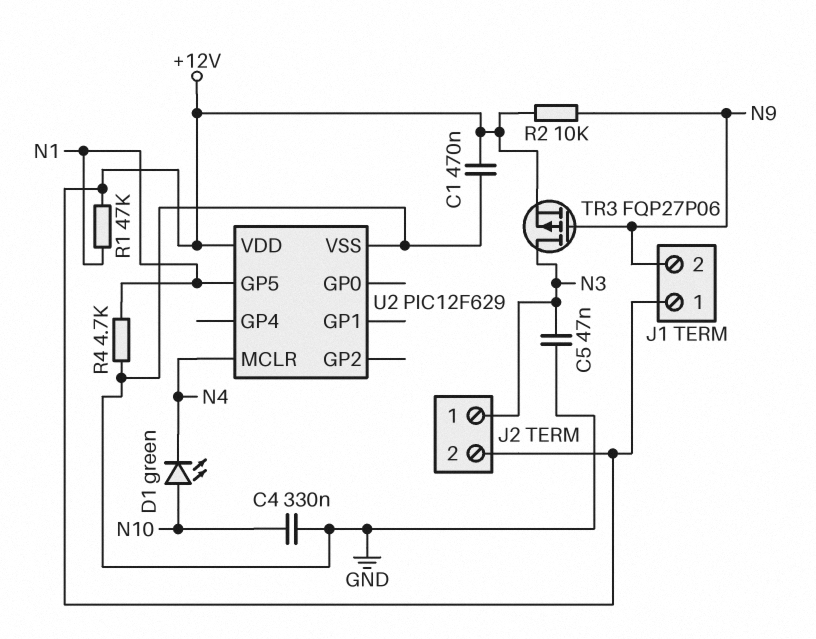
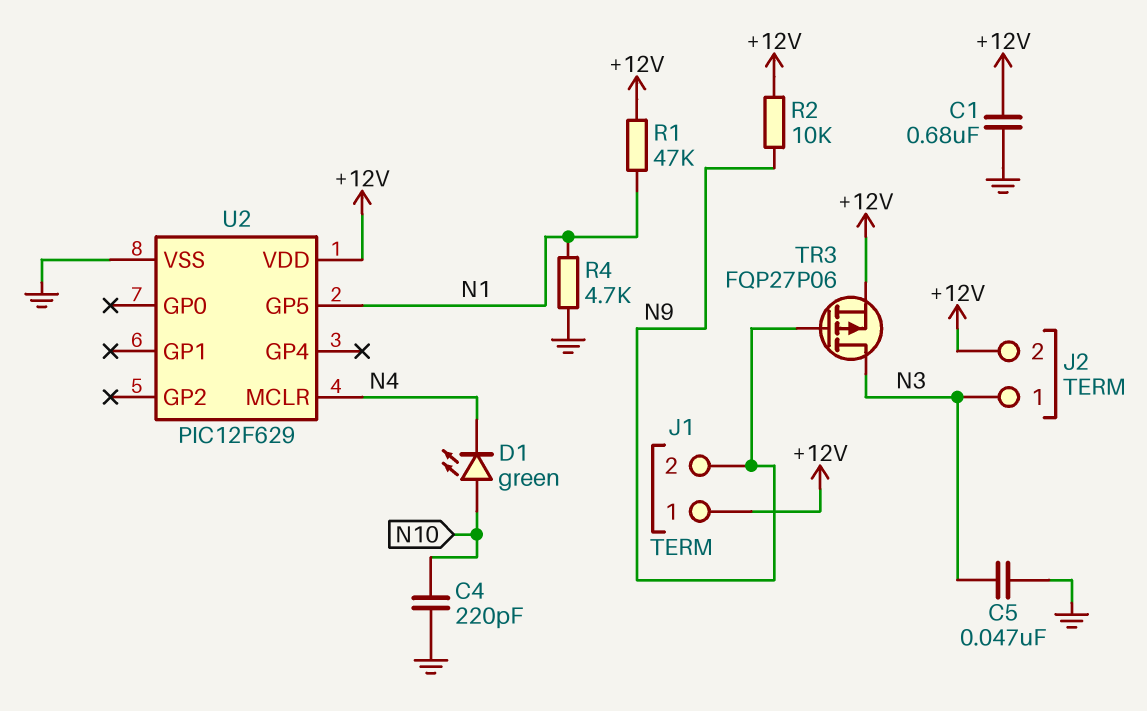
C1: 470nF (+12V, GND) -> 680nF (+12V, GND)
C4: 330nF (GND, N10) -> 220pF (GND, N10)

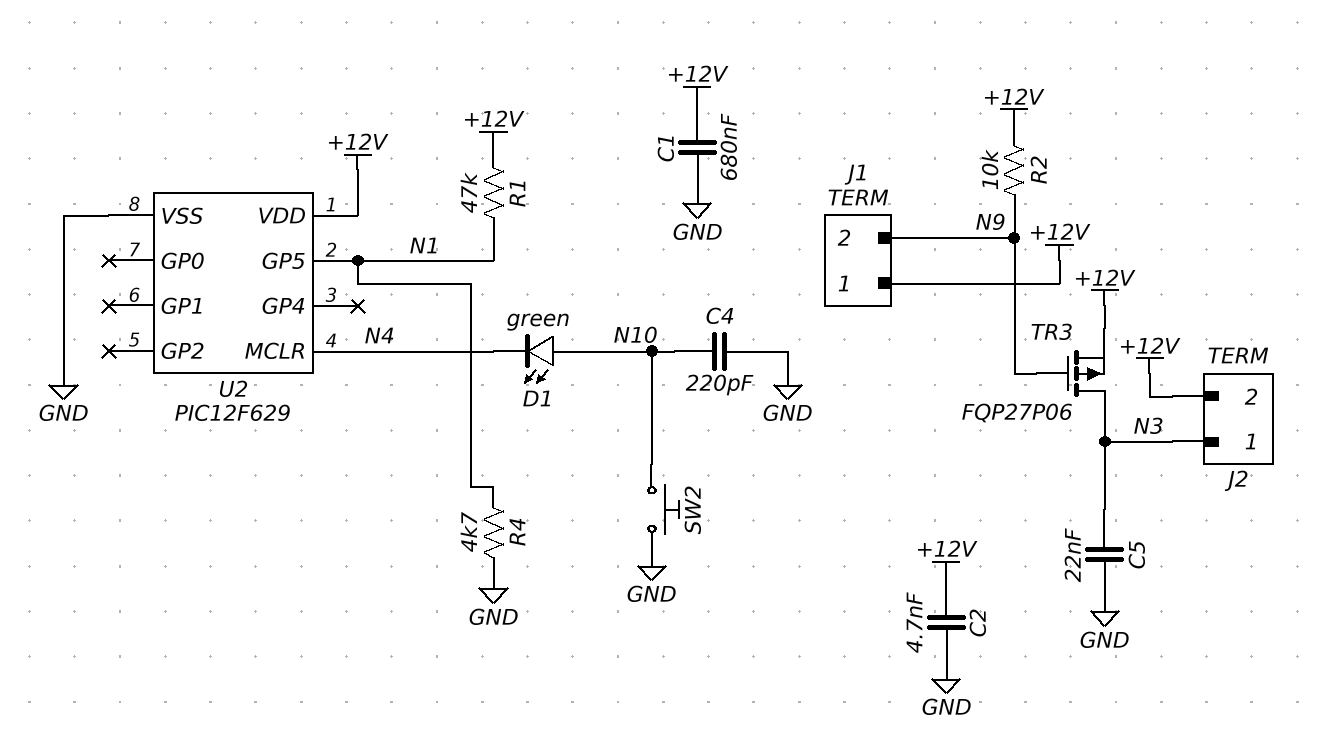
C2: none -> 4.7nF (+12V, GND)
C5: 47nF (GND, N3) -> 22nF (GND, N3)
SW2: none -> button (GND, N10)

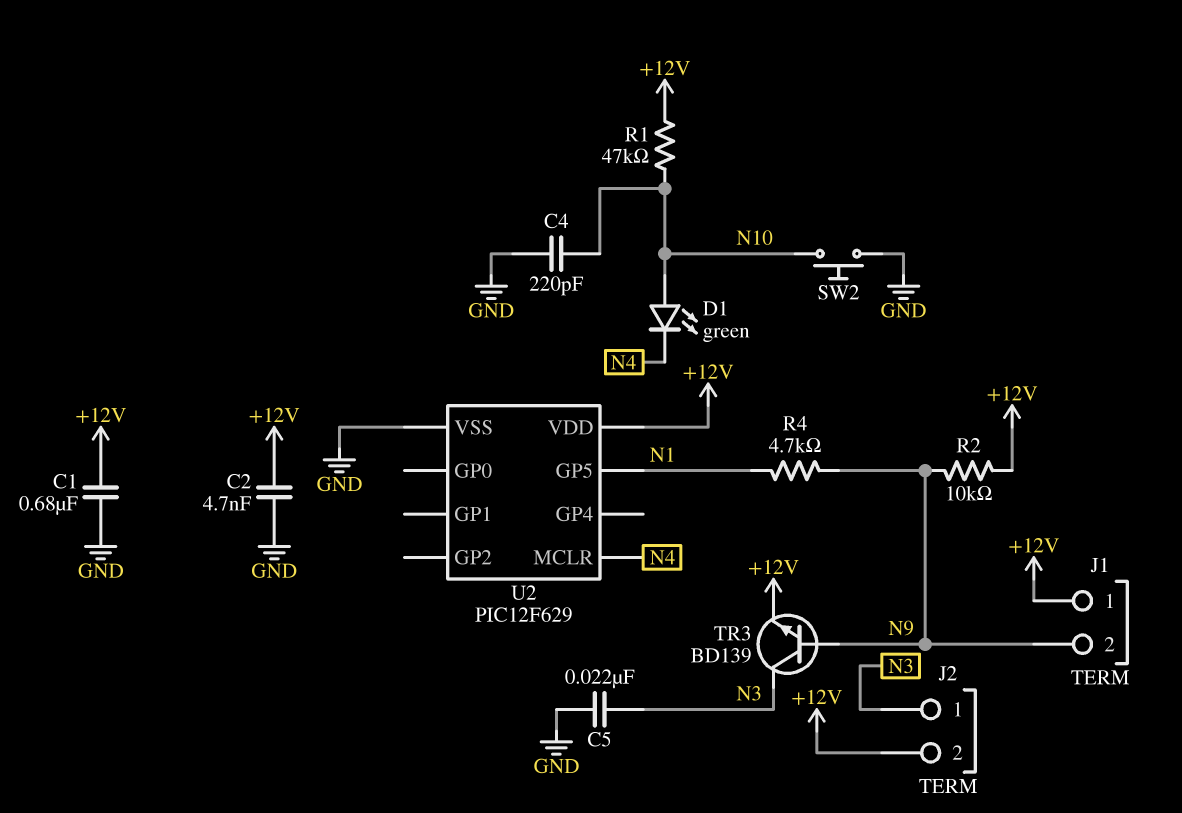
R1: 47k (+12V, N1) -> 47k (+12V, N10)
R4: 4.7k (GND, N1) -> 4.7k (N1, N9)
TR3: PMOS FQP27P06 (G N9, D N3, S +12V) -> NPN BD139 (B N9, C N3, E +12V)

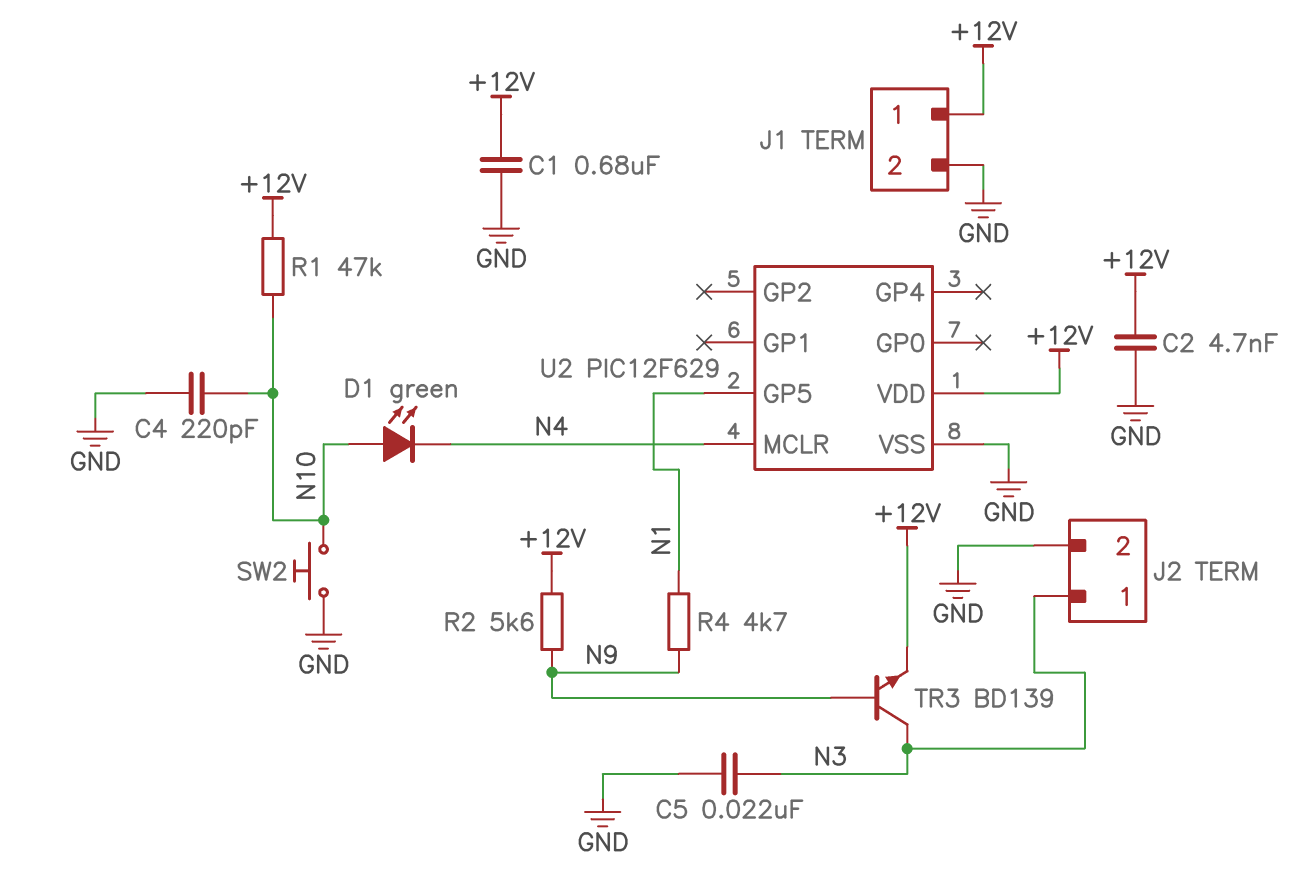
J1 pin 2: N9 -> GND
J2 pin 2: +12V -> GND
R2: 10k (+12V, N9) -> 5.6k (+12V, N9)

